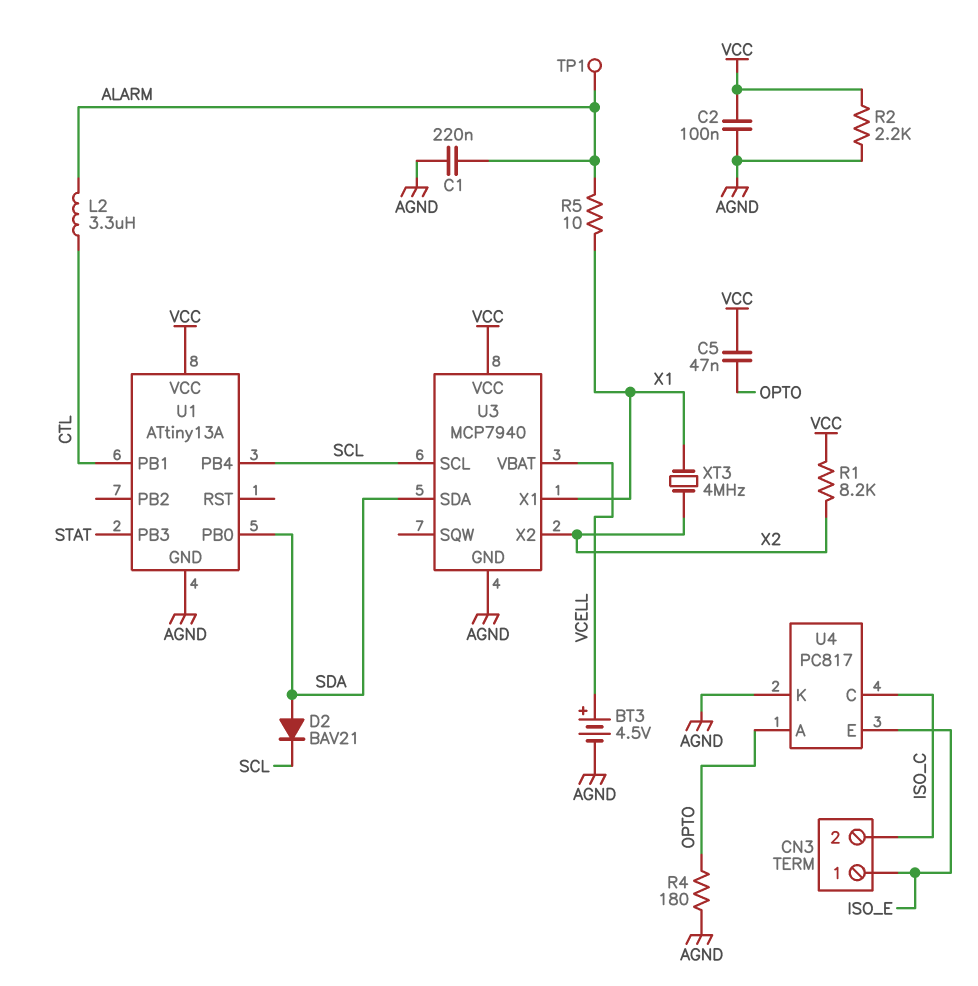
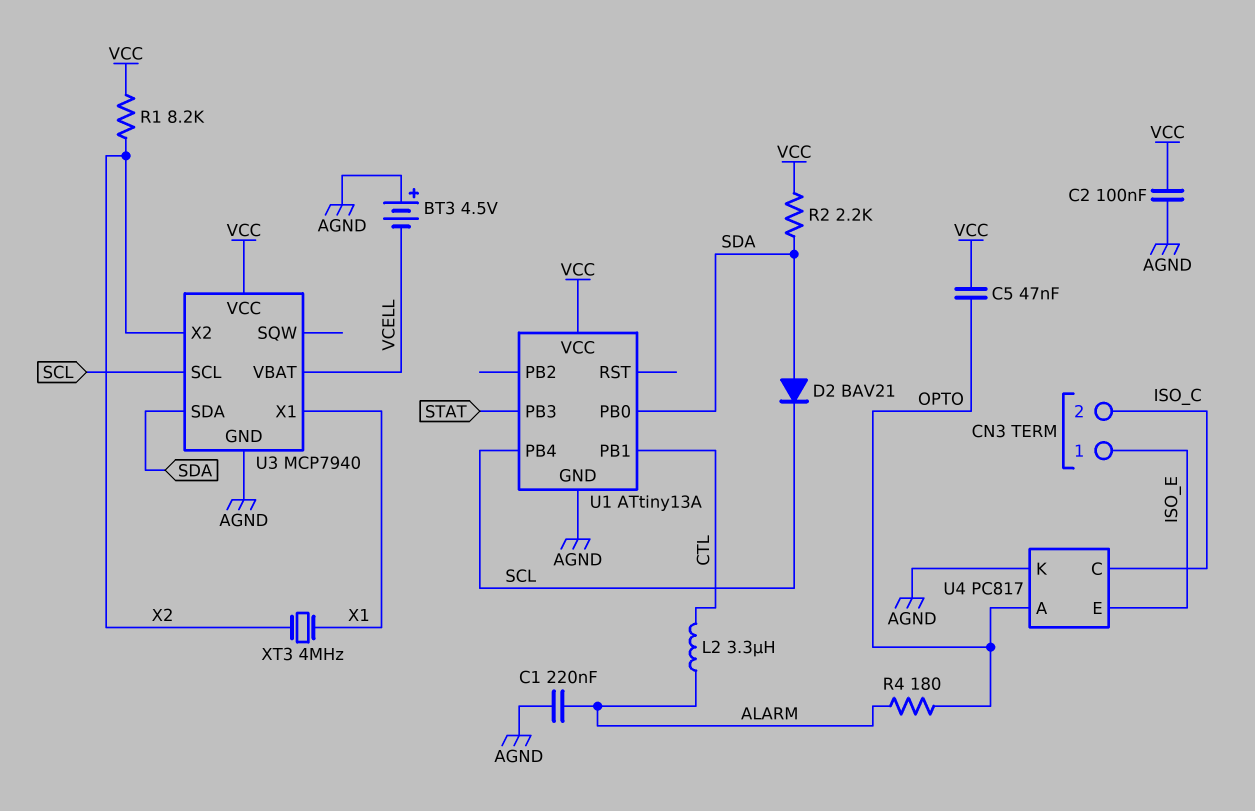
BT3: 4.5V (plus VCELL, minus AGND) -> 4.5V (plus AGND, minus VCELL)
R2: 2.2k (AGND, VCC) -> 2.2k (SDA, VCC)
R4: 180 (AGND, OPTO) -> 180 (ALARM, OPTO)
R5: 10 (ALARM, X1) -> none
TP1: test point (ALARM) -> none

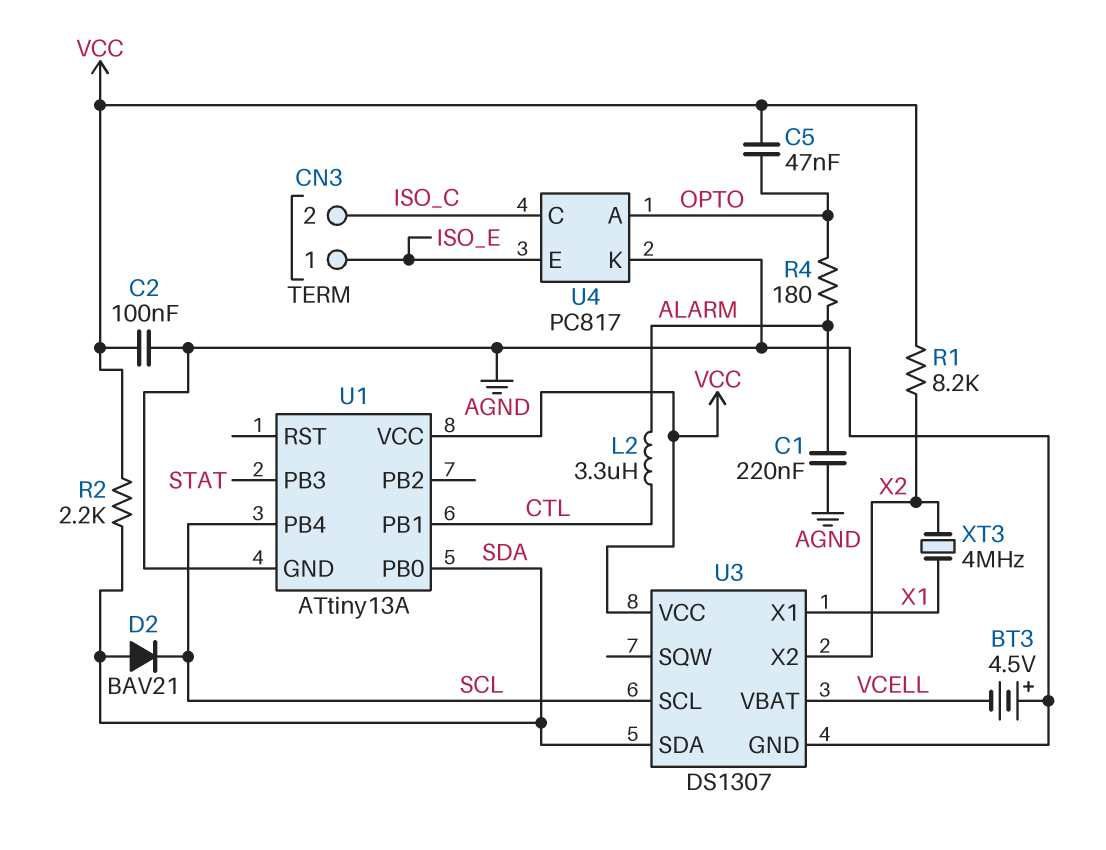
U3: MCP7940 -> DS1307

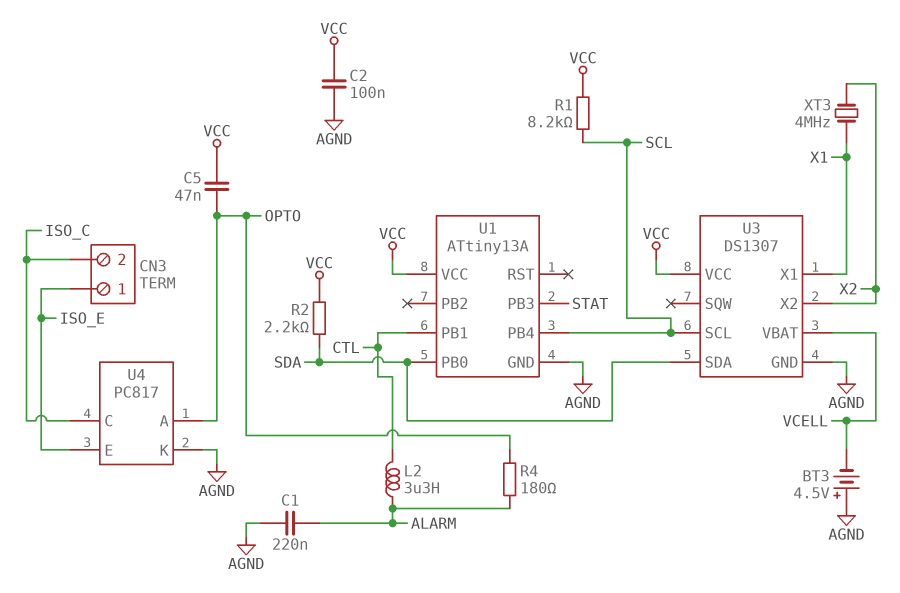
D2: diode BAV21 (A SDA, K SCL) -> none
R1: 8.2k (VCC, X2) -> 8.2k (SCL, VCC)

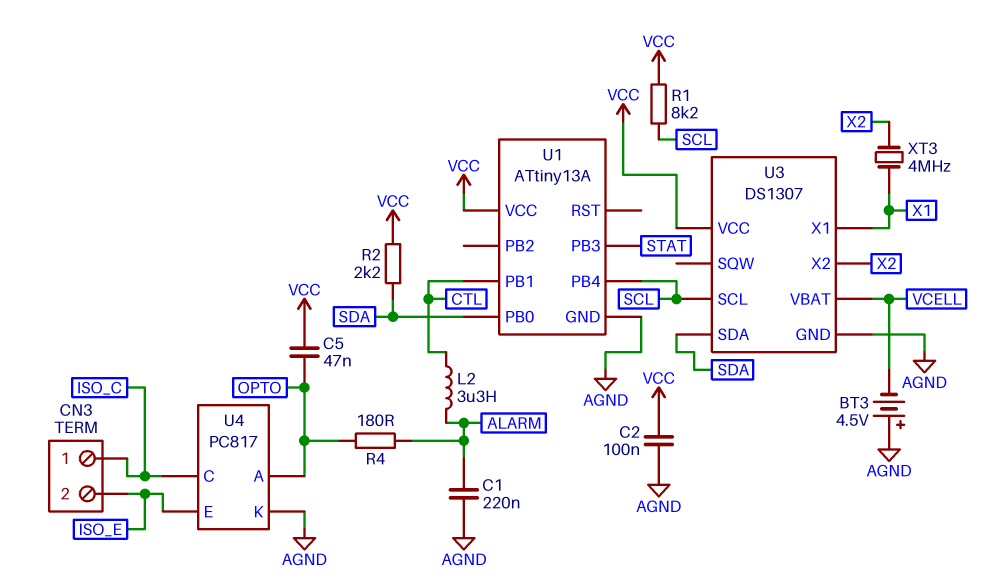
CN3 pin 1: ISO_E -> ISO_C
CN3 pin 2: ISO_C -> ISO_E

